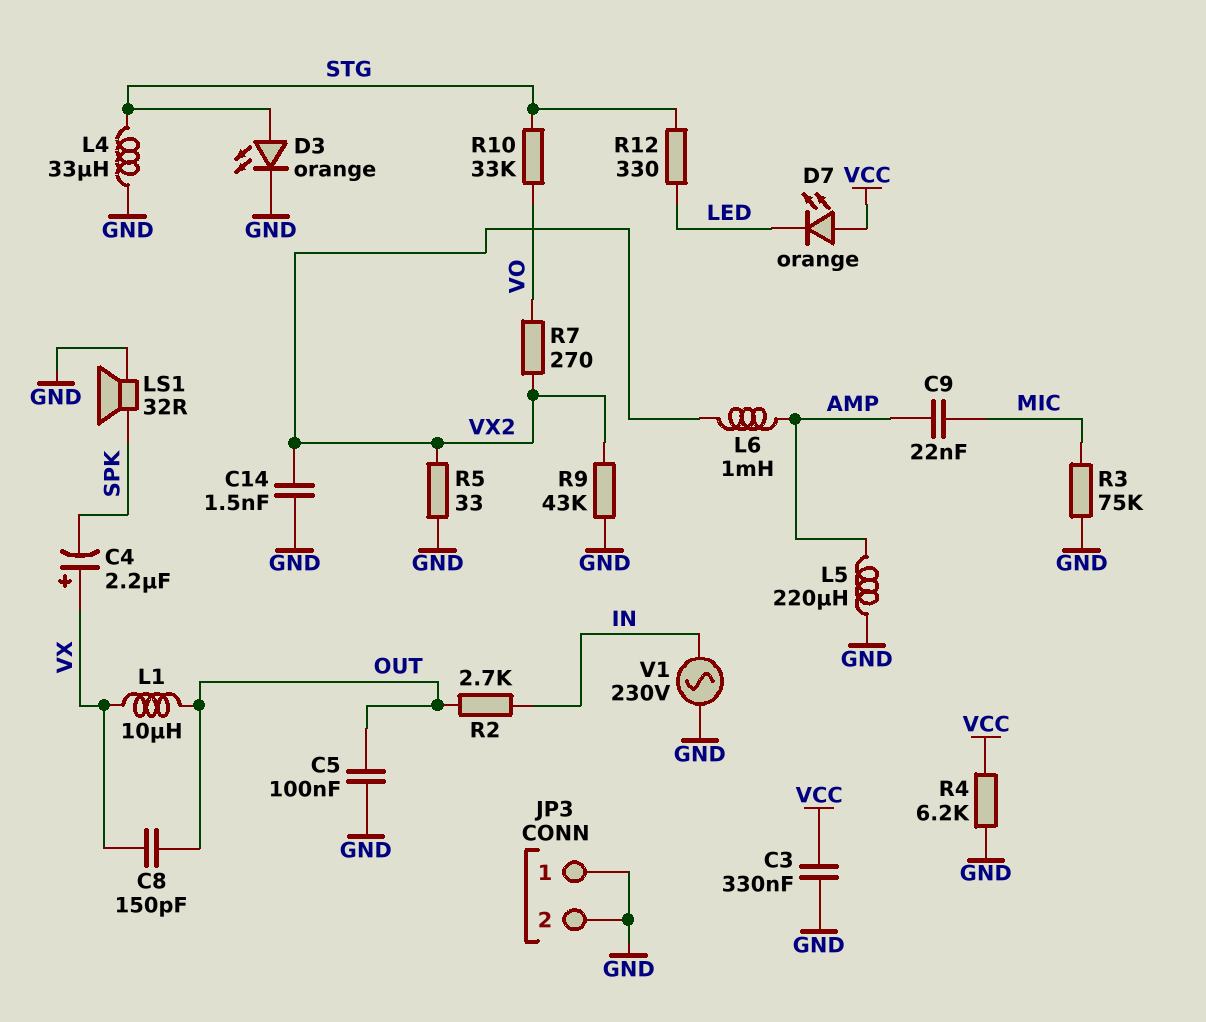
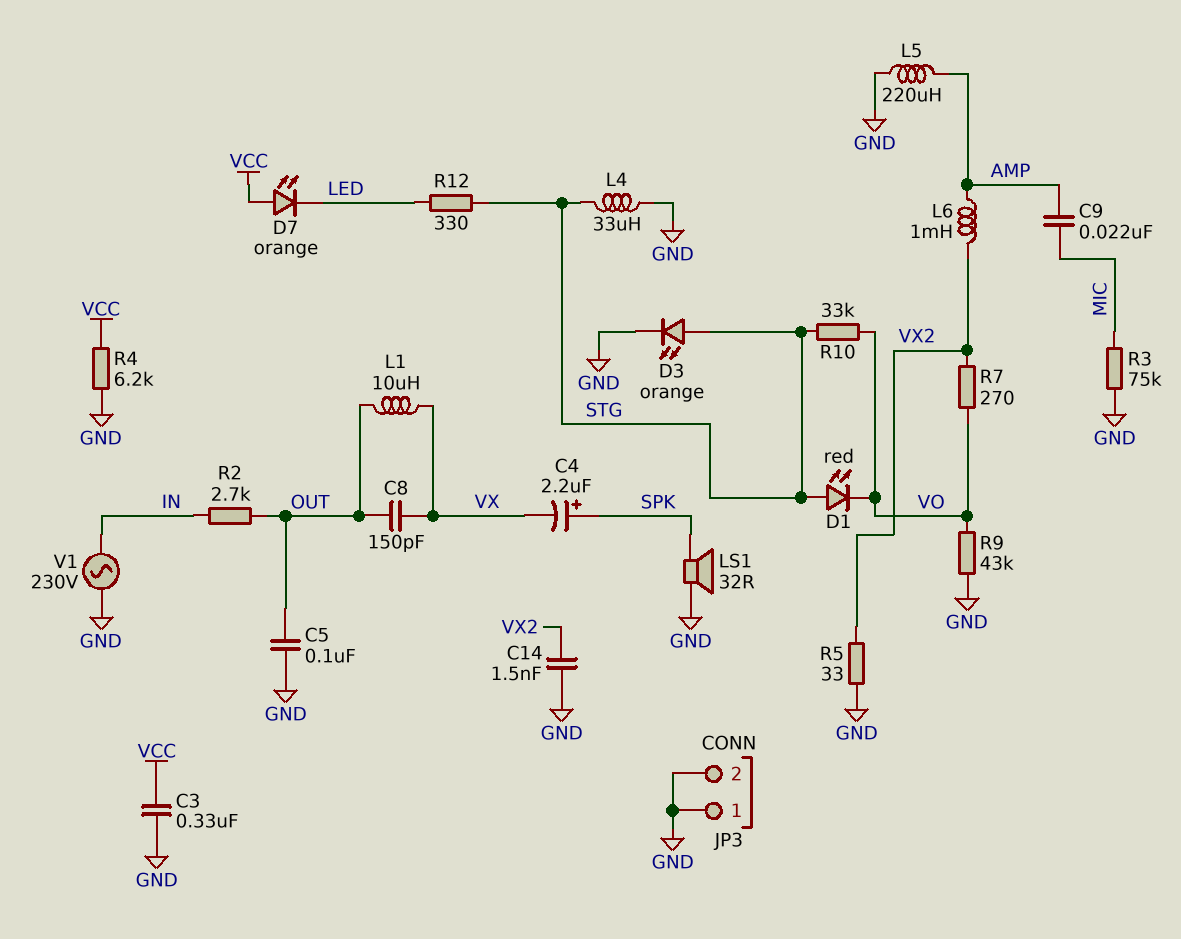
C4: 2.2uF (plus VX, minus SPK) -> 2.2uF (plus SPK, minus VX)
D1: none -> LED red (A STG, K VO)
R9: 43k (GND, VX2) -> 43k (GND, VO)

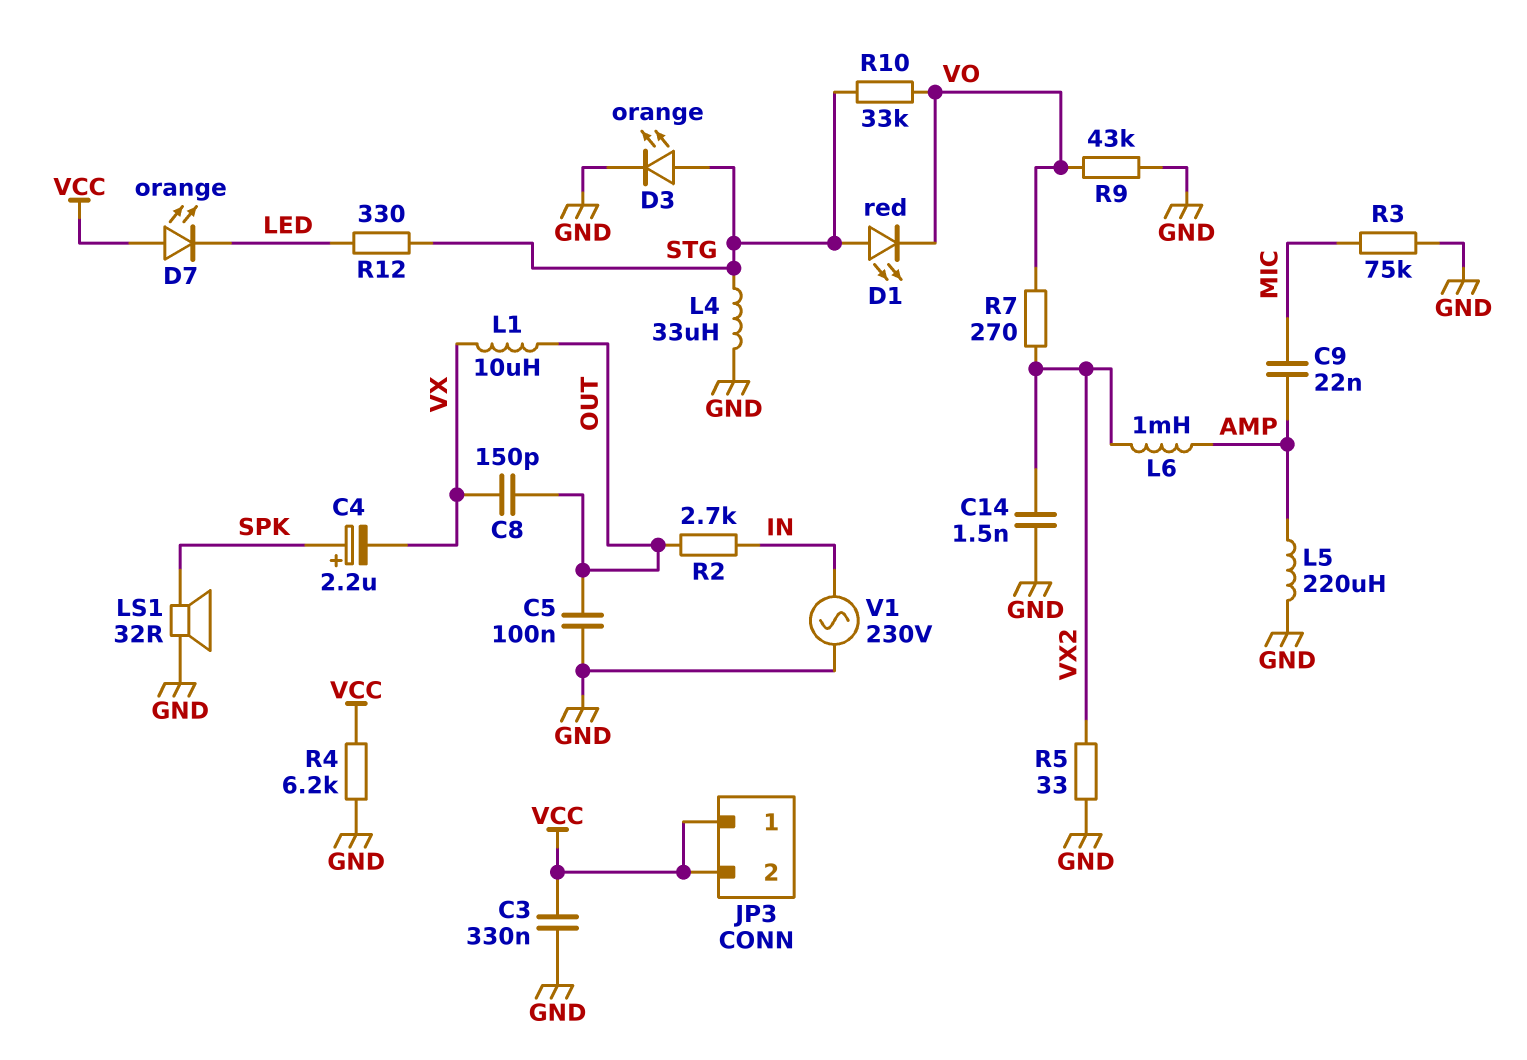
JP3 pin 1: GND -> VCC
JP3 pin 2: GND -> VCC

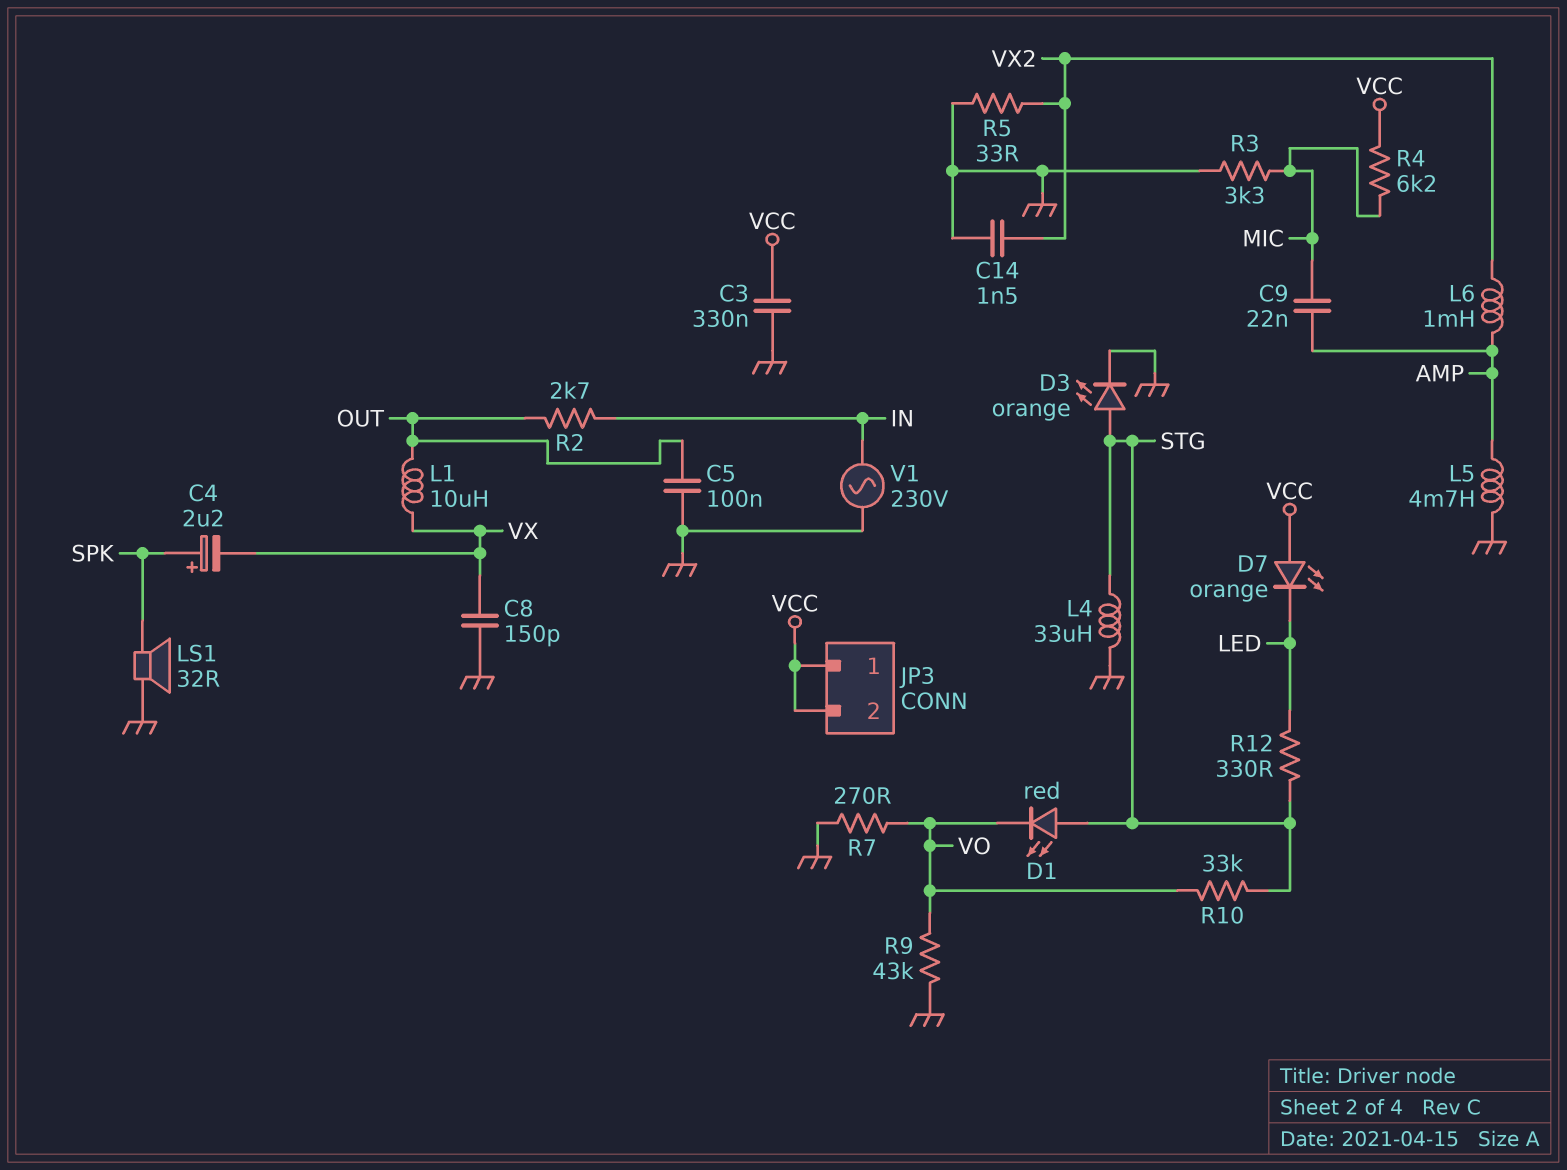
C8: 150pF (OUT, VX) -> 150pF (GND, VX)
L5: 220uH (AMP, GND) -> 4.7mH (AMP, GND)
R3: 75k (GND, MIC) -> 3.3k (GND, MIC)
R4: 6.2k (GND, VCC) -> 6.2k (MIC, VCC)
R7: 270 (VO, VX2) -> 270 (GND, VO)

